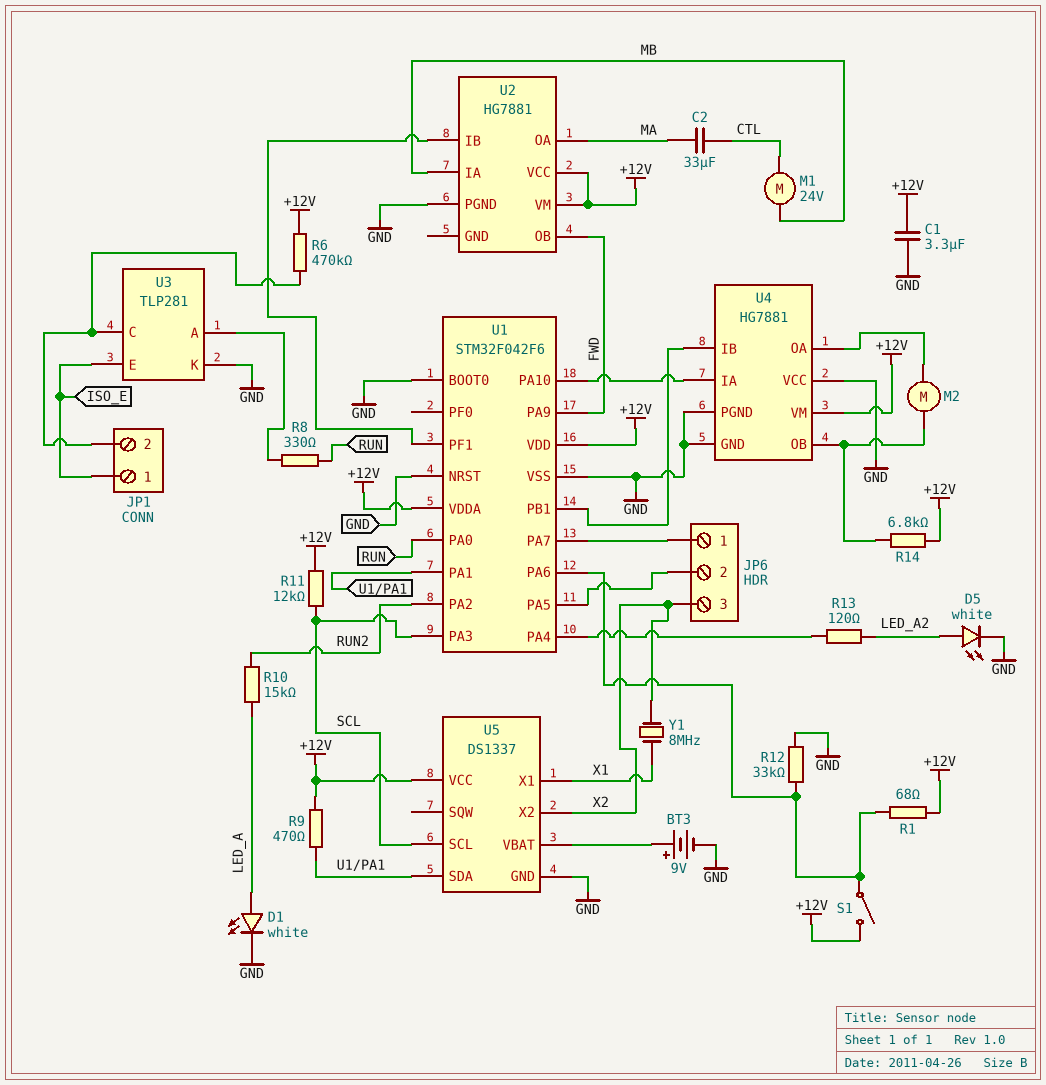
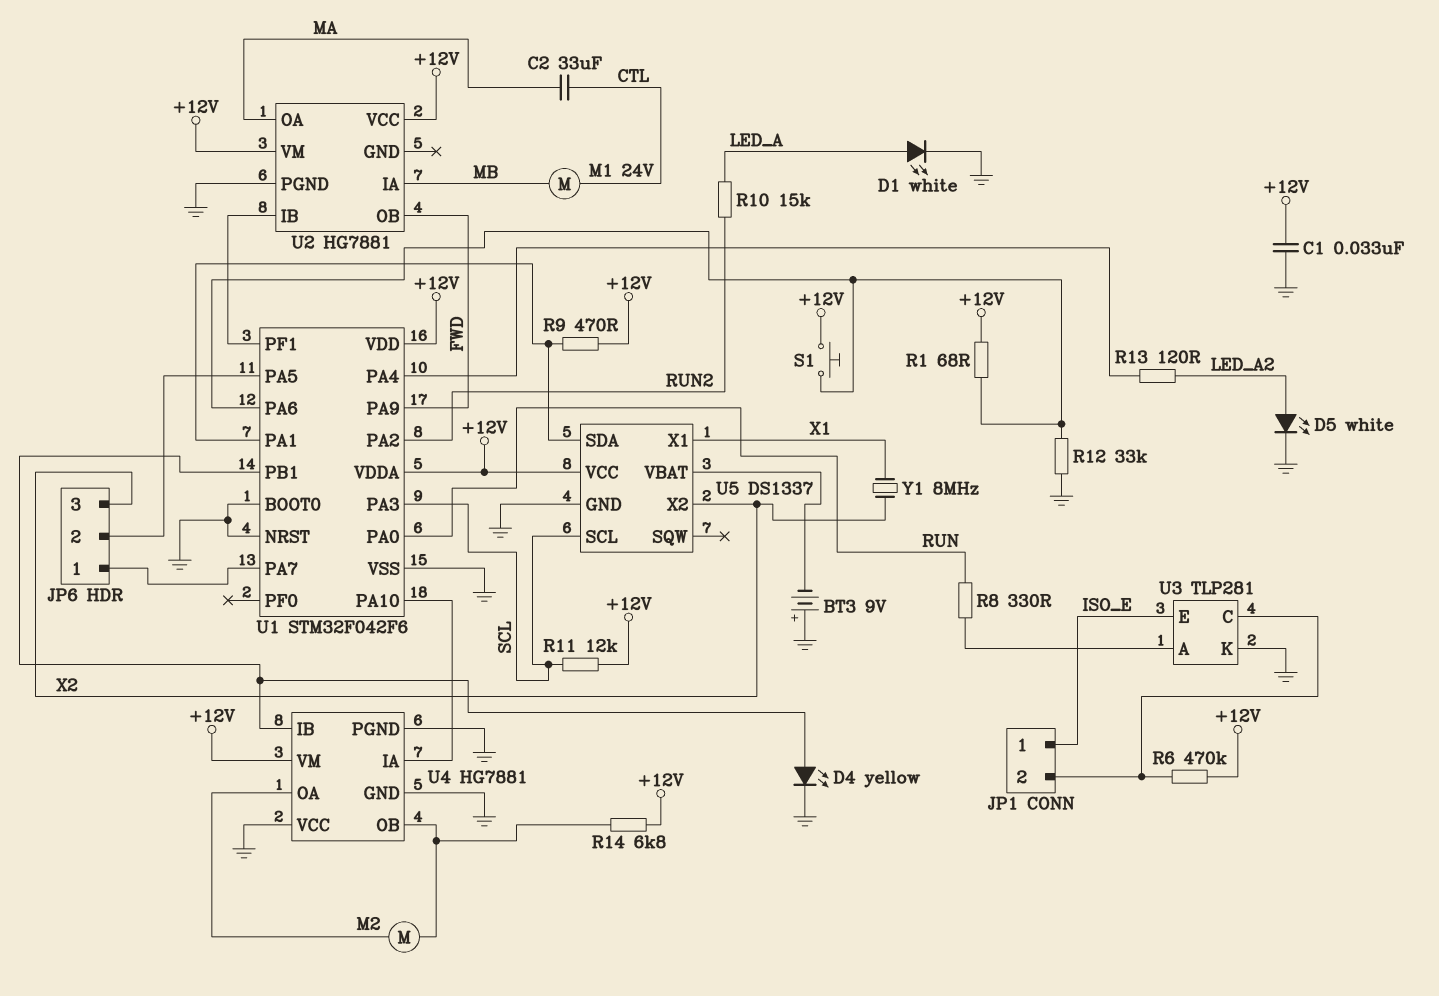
BT3: 9V (plus U5/VBAT, minus GND) -> 9V (plus GND, minus U5/VBAT)
C1: 3.3uF (+12V, GND) -> 33nF (+12V, GND)
D4: none -> LED yellow (A U1/PB1, K GND)
S1: switch (+12V, U1/PA6) -> button (+12V, U1/PA6)

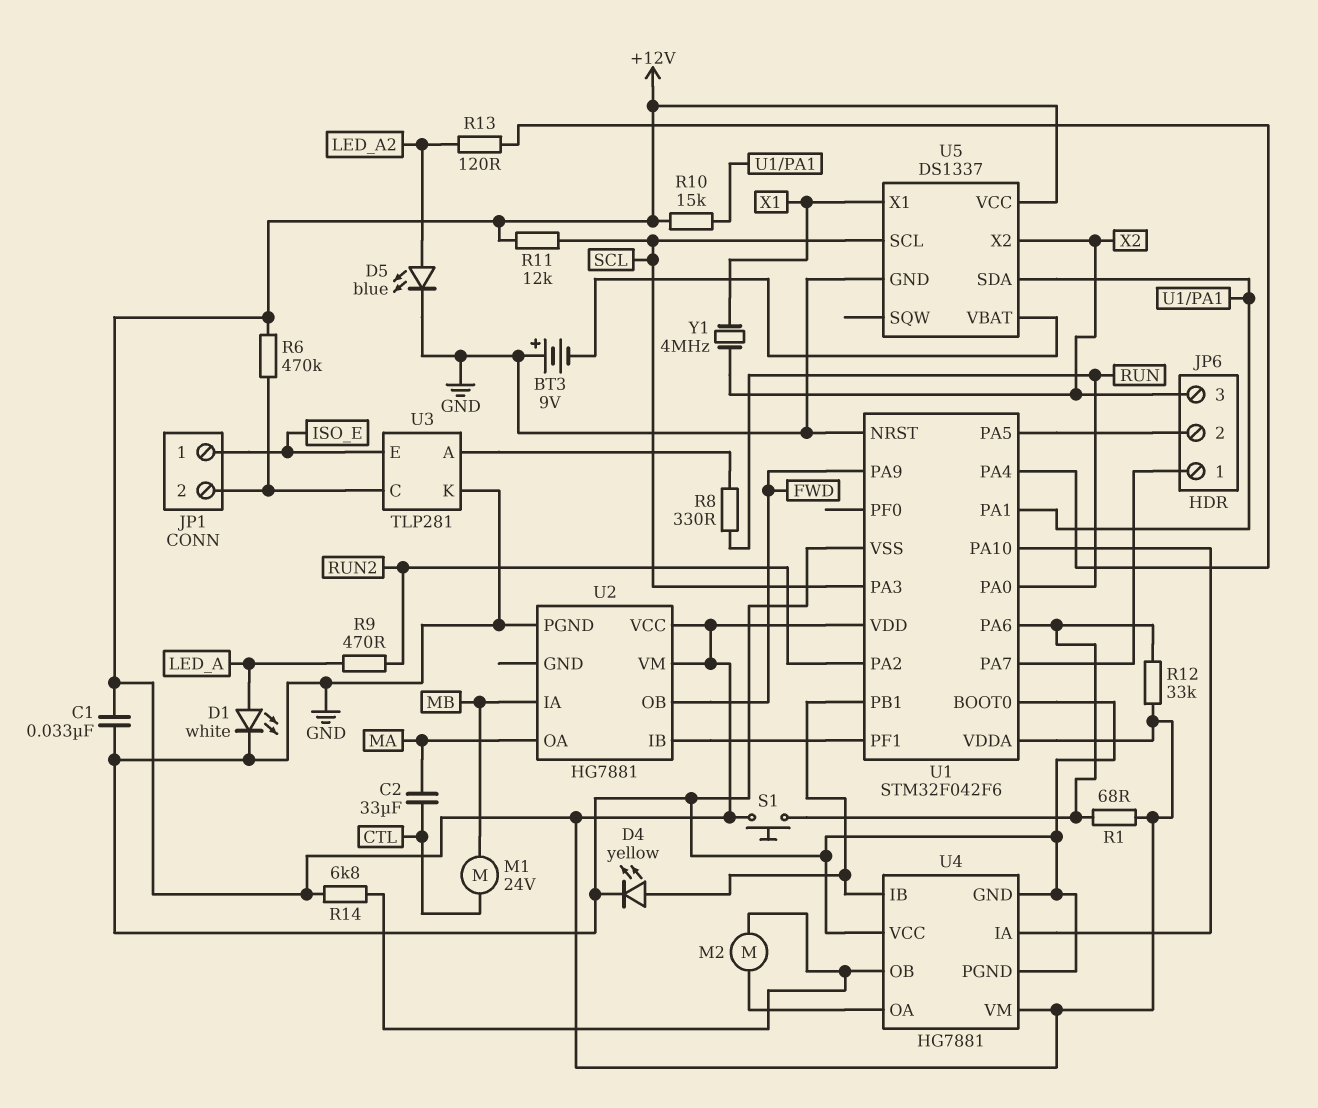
D5: LED white (A LED_A2, K GND) -> LED blue (A LED_A2, K GND)
R9: 470 (+12V, U1/PA1) -> 470 (LED_A, RUN2)
R10: 15k (LED_A, RUN2) -> 15k (+12V, U1/PA1)
R12: 33k (GND, U1/PA6) -> 33k (+12V, U1/PA6)
Y1: 8MHz (X1, X2) -> 4MHz (X1, X2)

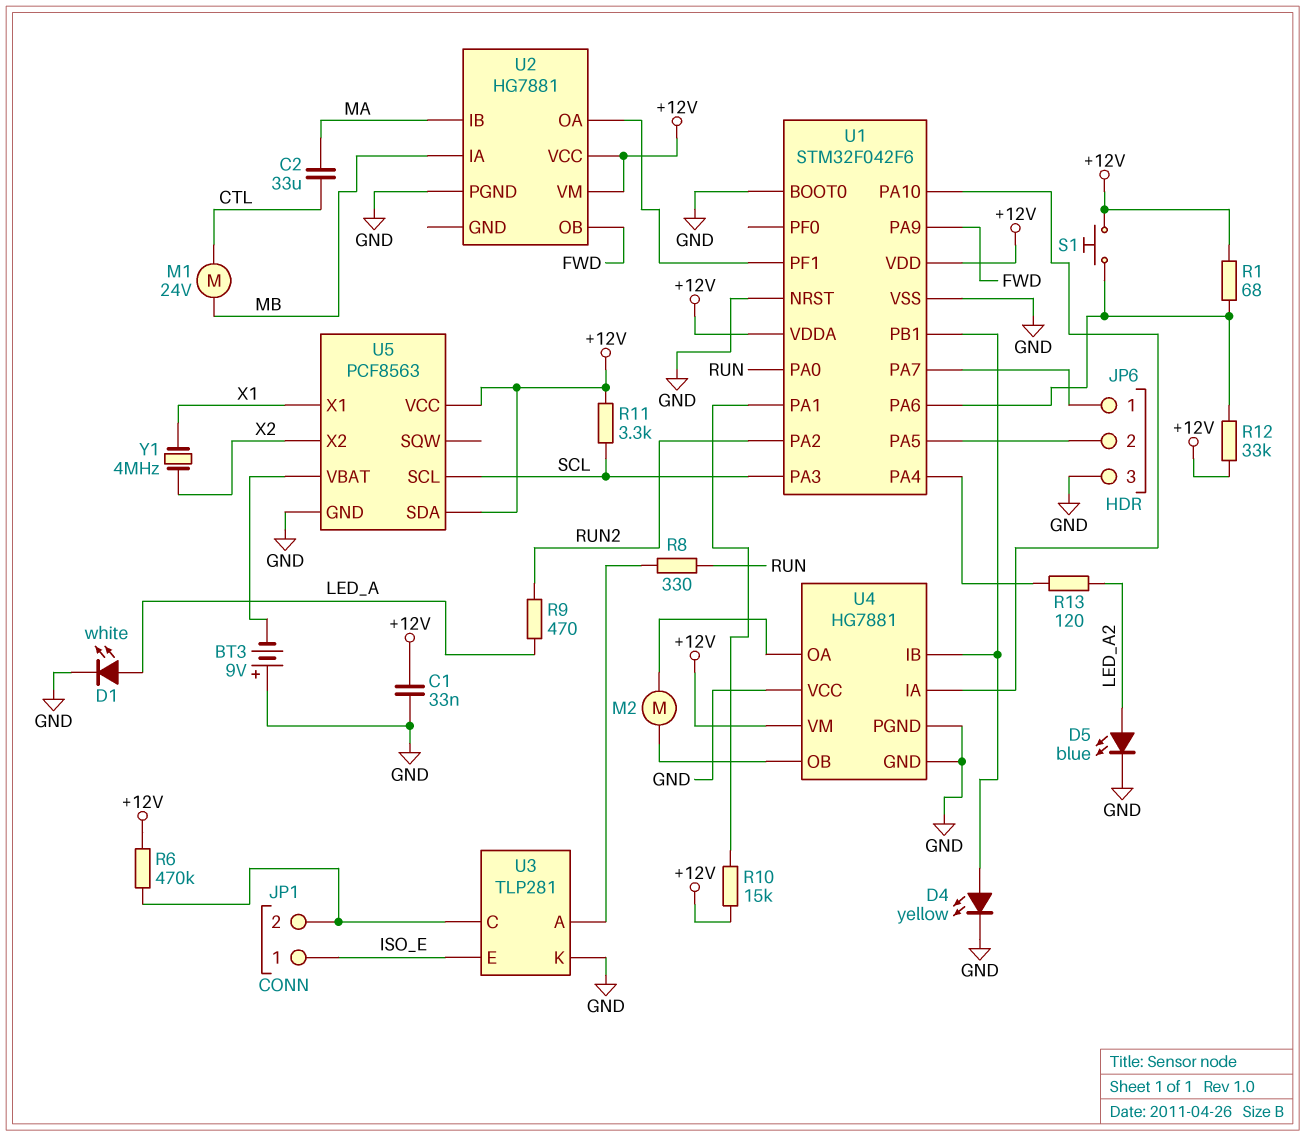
JP6 pin 3: X2 -> GND
R11: 12k (+12V, SCL) -> 3.3k (+12V, SCL)
R14: 6.8k (+12V, U4/OB) -> none
U2 pin IB: U1/PF1 -> MA
U2 pin OA: MA -> U1/PF1
U5: DS1337 -> PCF8563
U5 pin SDA: U1/PA1 -> +12V

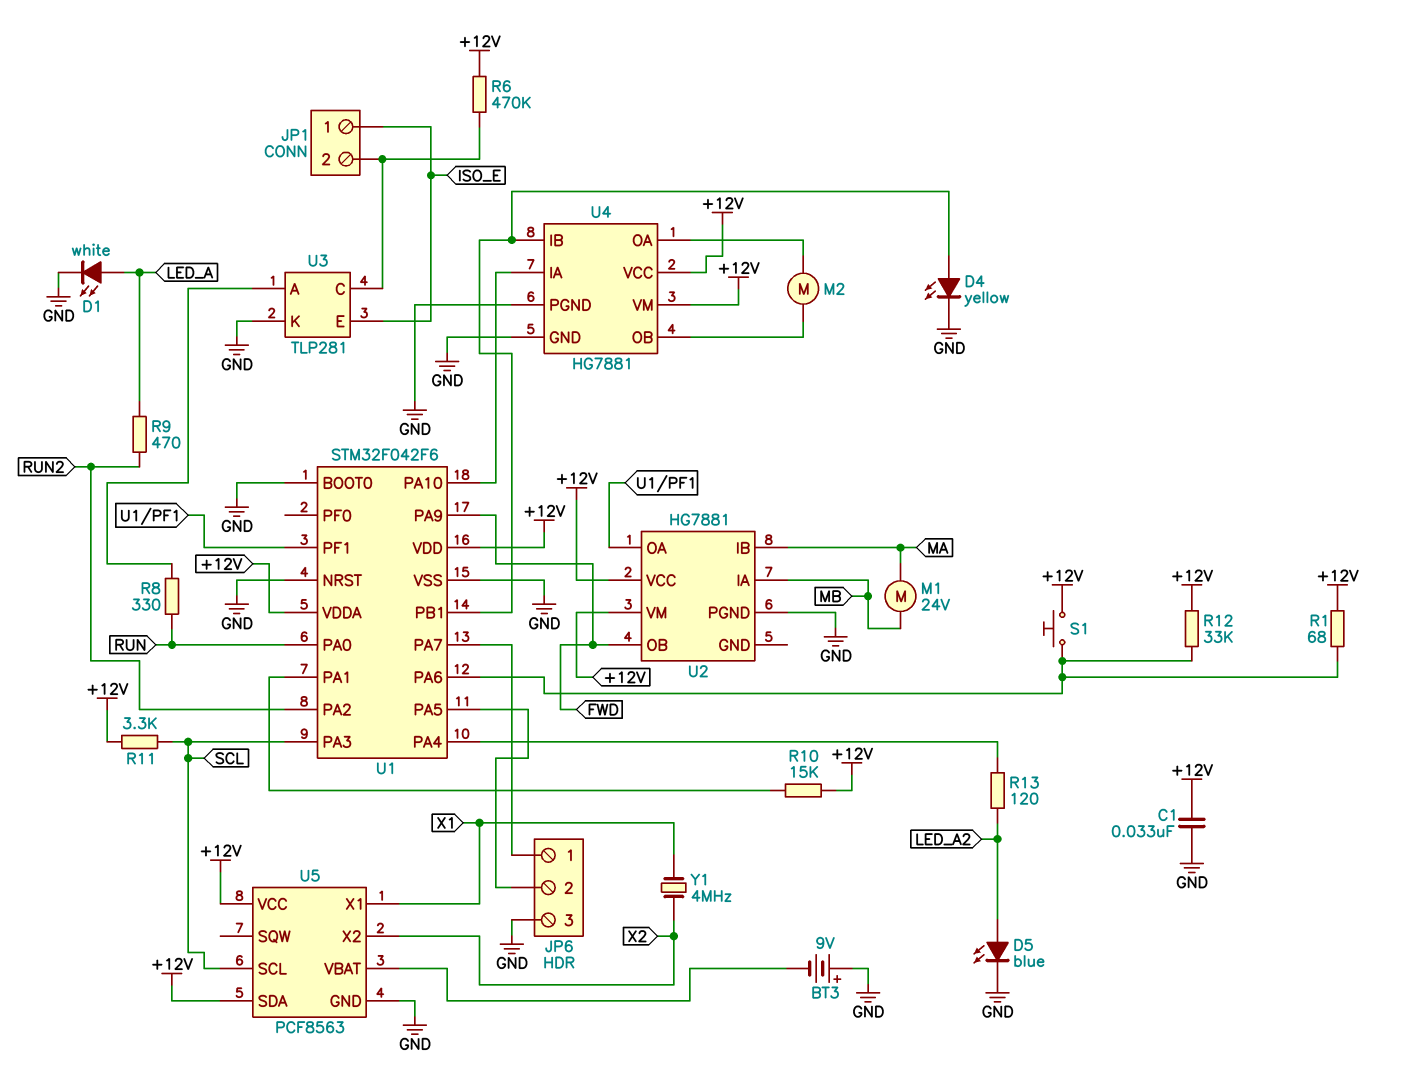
C2: 33uF (CTL, MA) -> none
M1: motor 24V (CTL, MB) -> motor 24V (MA, MB)
U4 pin VCC: GND -> +12V

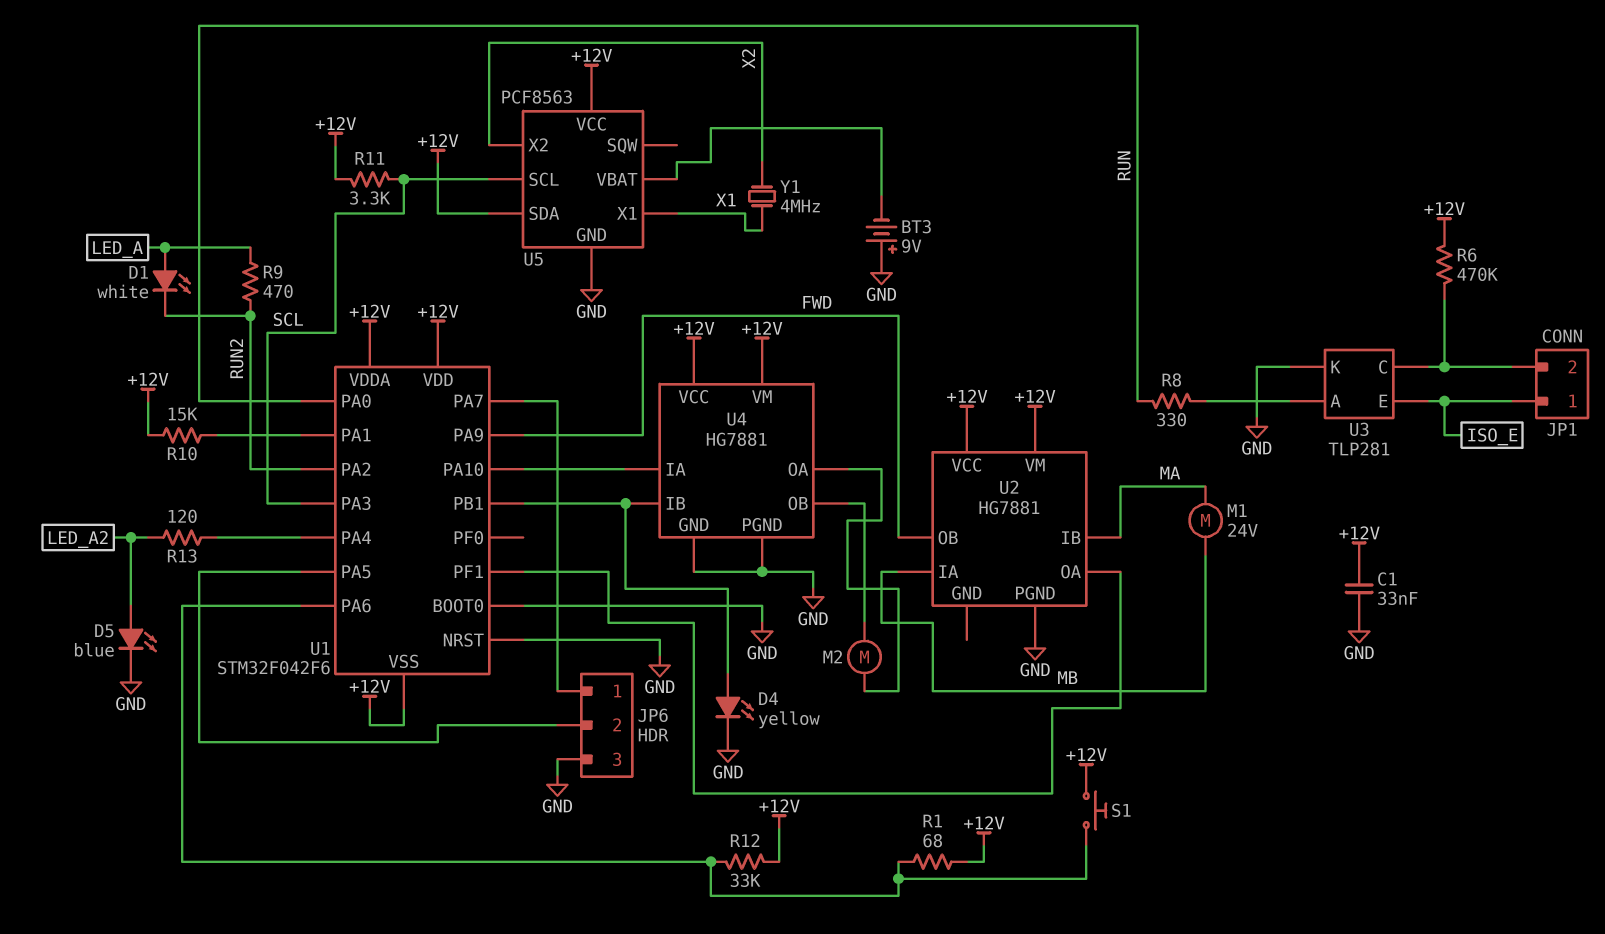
D1: LED white (A LED_A, K GND) -> LED white (A LED_A, K RUN2)
U1 pin VSS: GND -> +12V

